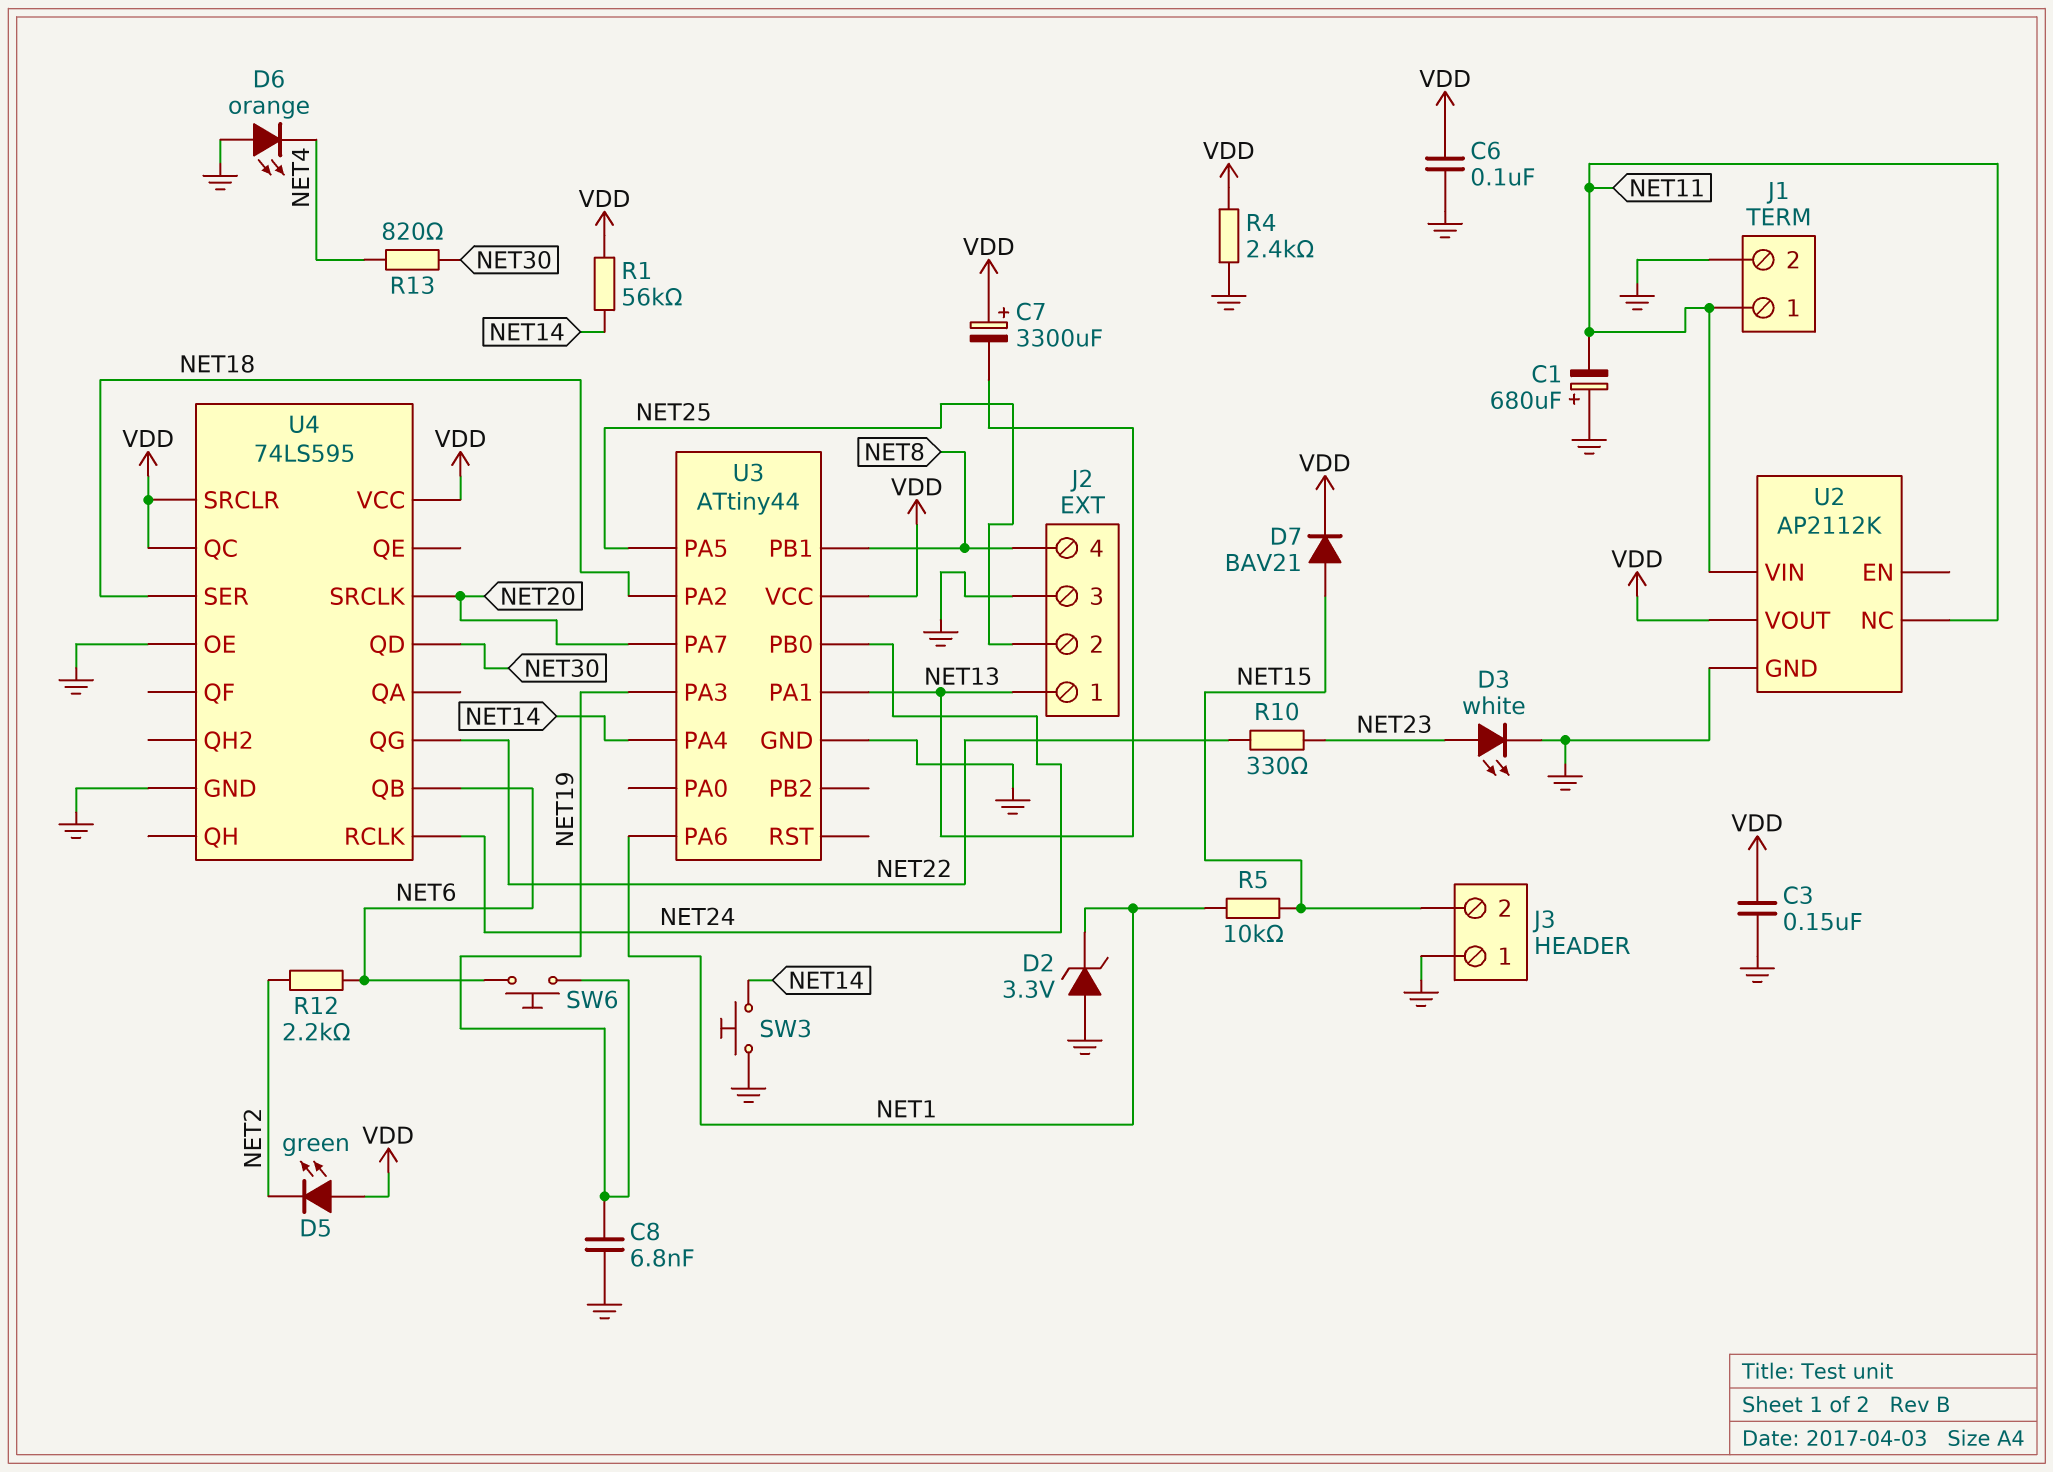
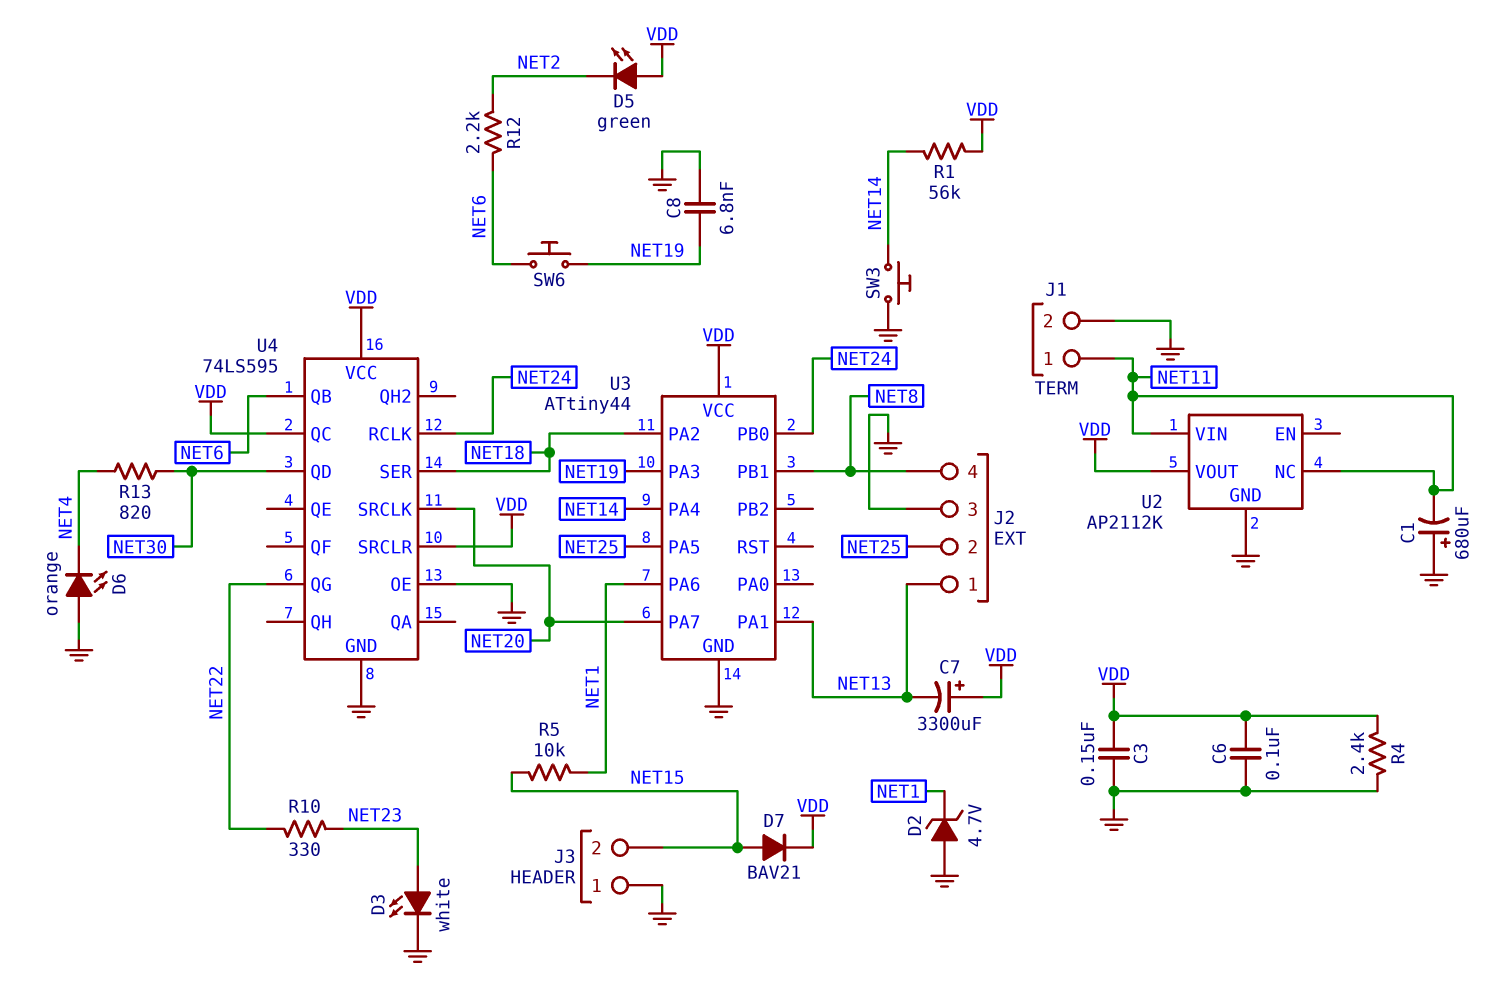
D2: zener 3.3V (A GND, K NET1) -> zener 4.7V (A GND, K NET1)

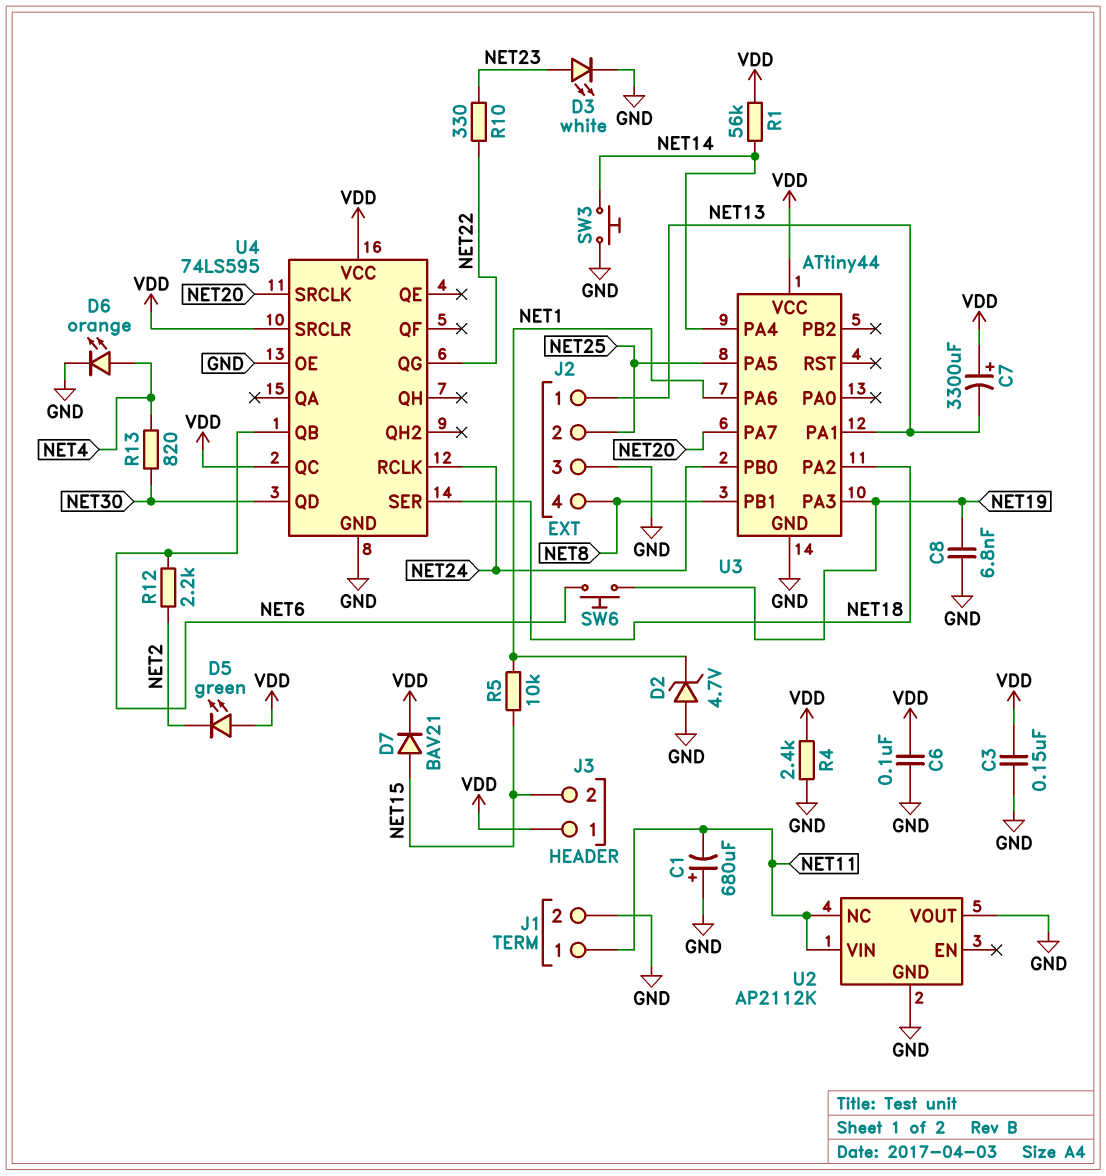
D6: LED orange (A GND, K NET4) -> LED orange (A NET4, K GND)
J3 pin 1: GND -> VDD
U2 pin VOUT: VDD -> GND

